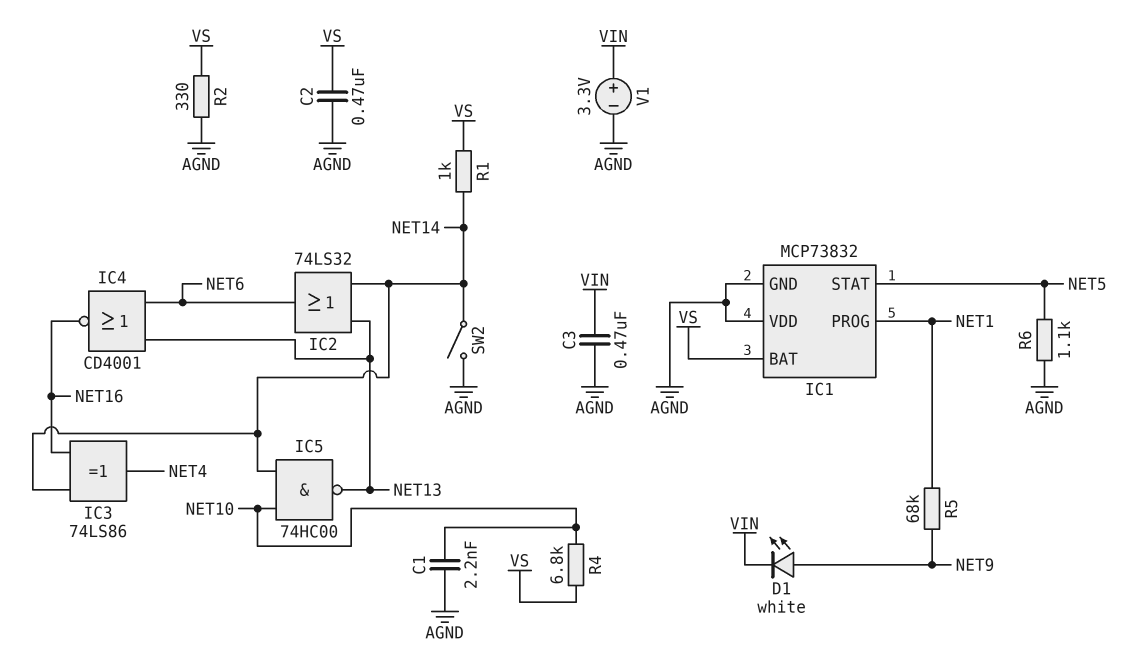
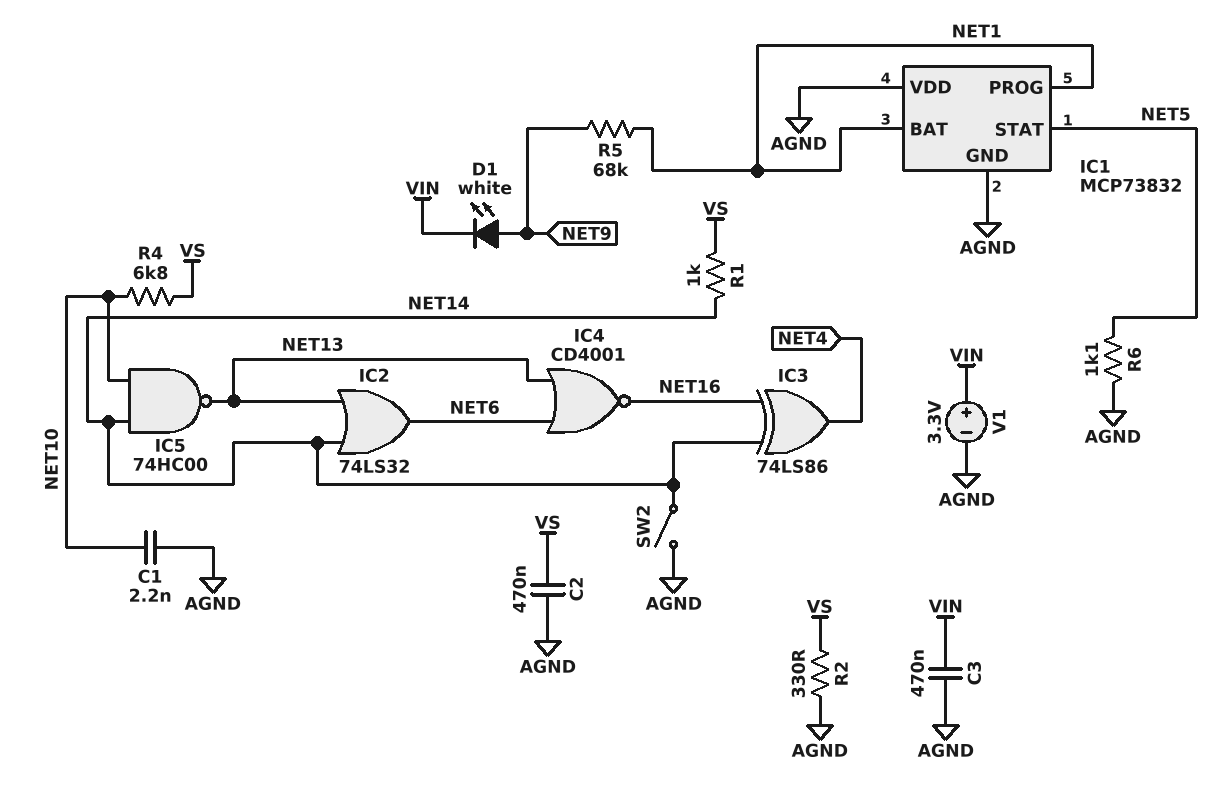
IC1 pin BAT: VS -> NET1

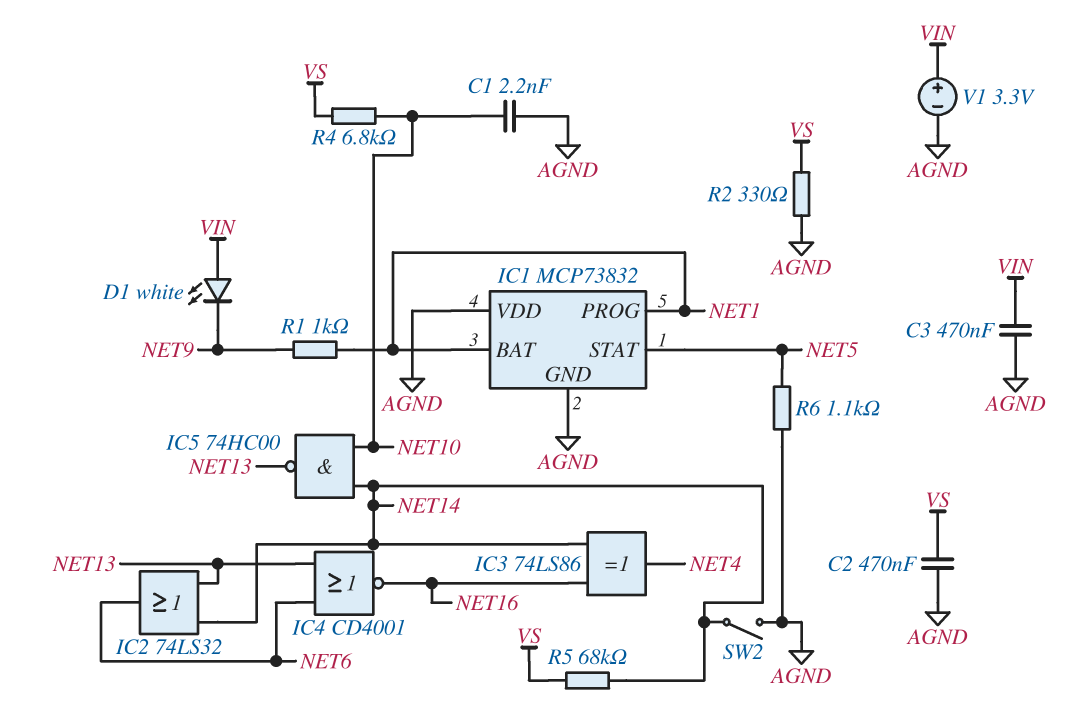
D1: LED white (A NET9, K VIN) -> LED white (A VIN, K NET9)
R1: 1k (NET14, VS) -> 1k (NET1, NET9)
R5: 68k (NET1, NET9) -> 68k (NET14, VS)

